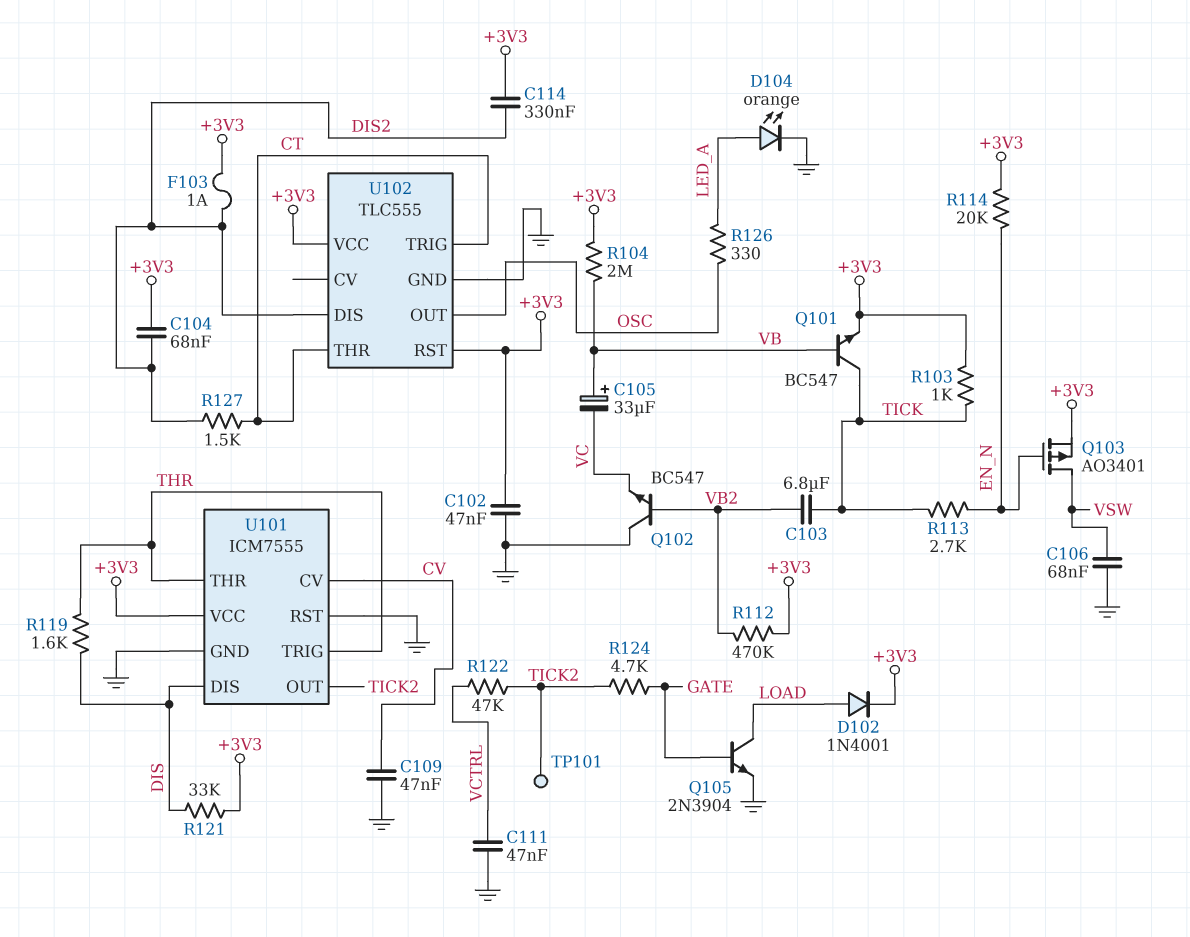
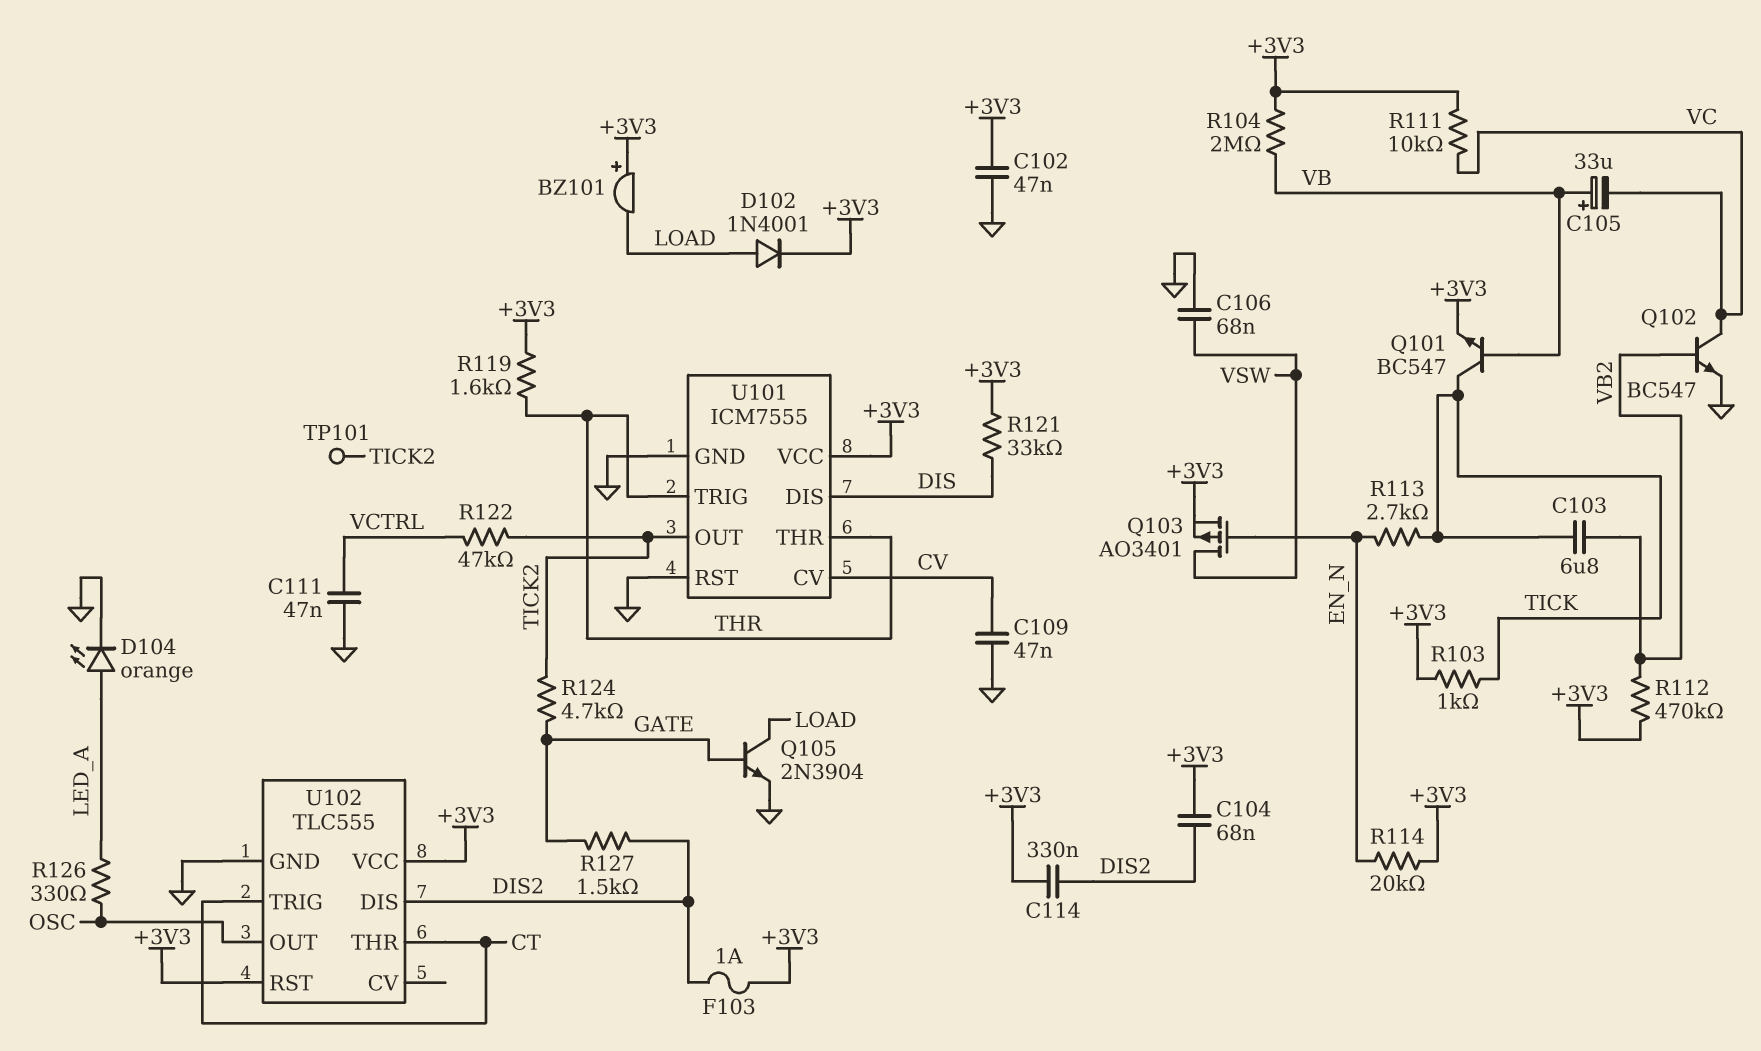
BZ101: none -> buzzer (plus +3V3, minus LOAD)
Q102: NPN BC547 (B VB2, C GND, E VC) -> NPN BC547 (B VB2, C VC, E GND)
R111: none -> 10k (+3V3, VC)
R119: 1.6k (DIS, THR) -> 1.6k (+3V3, THR)
R127: 1.5k (CT, DIS2) -> 1.5k (DIS2, GATE)

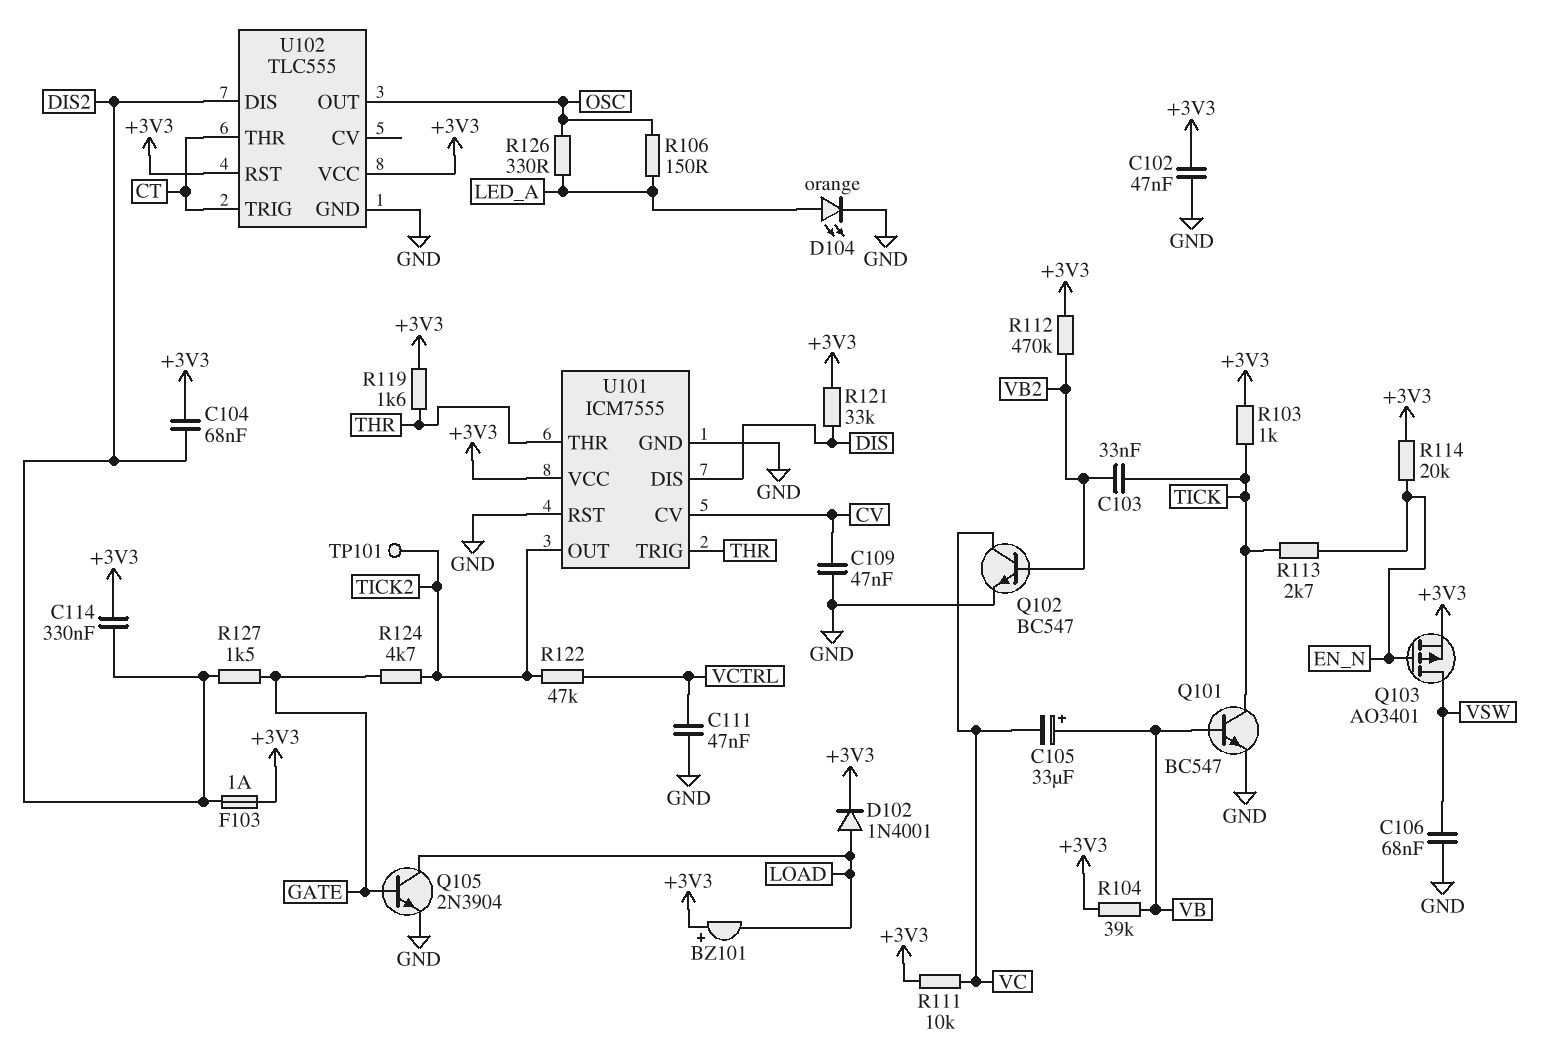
C103: 6.8uF (TICK, VB2) -> 33nF (TICK, VB2)
Q101: NPN BC547 (B VB, C TICK, E +3V3) -> NPN BC547 (B VB, C TICK, E GND)
R104: 2M (+3V3, VB) -> 39k (+3V3, VB)
R106: none -> 150 (LED_A, OSC)

